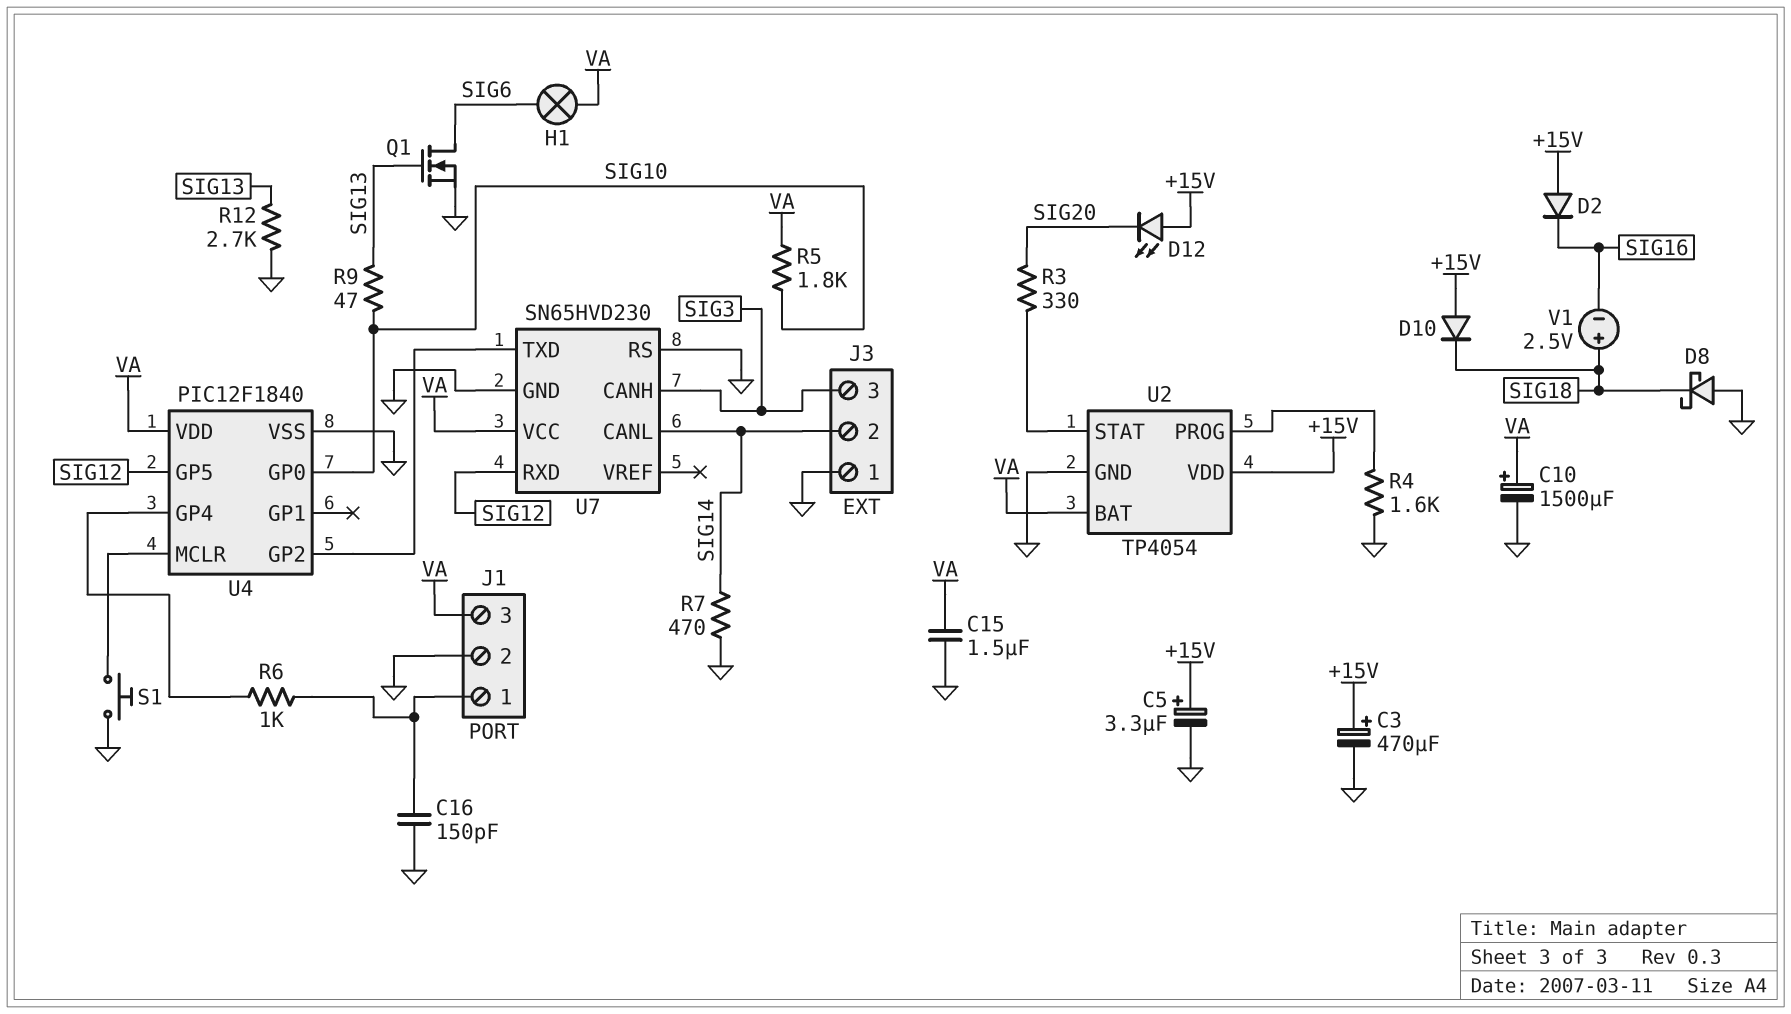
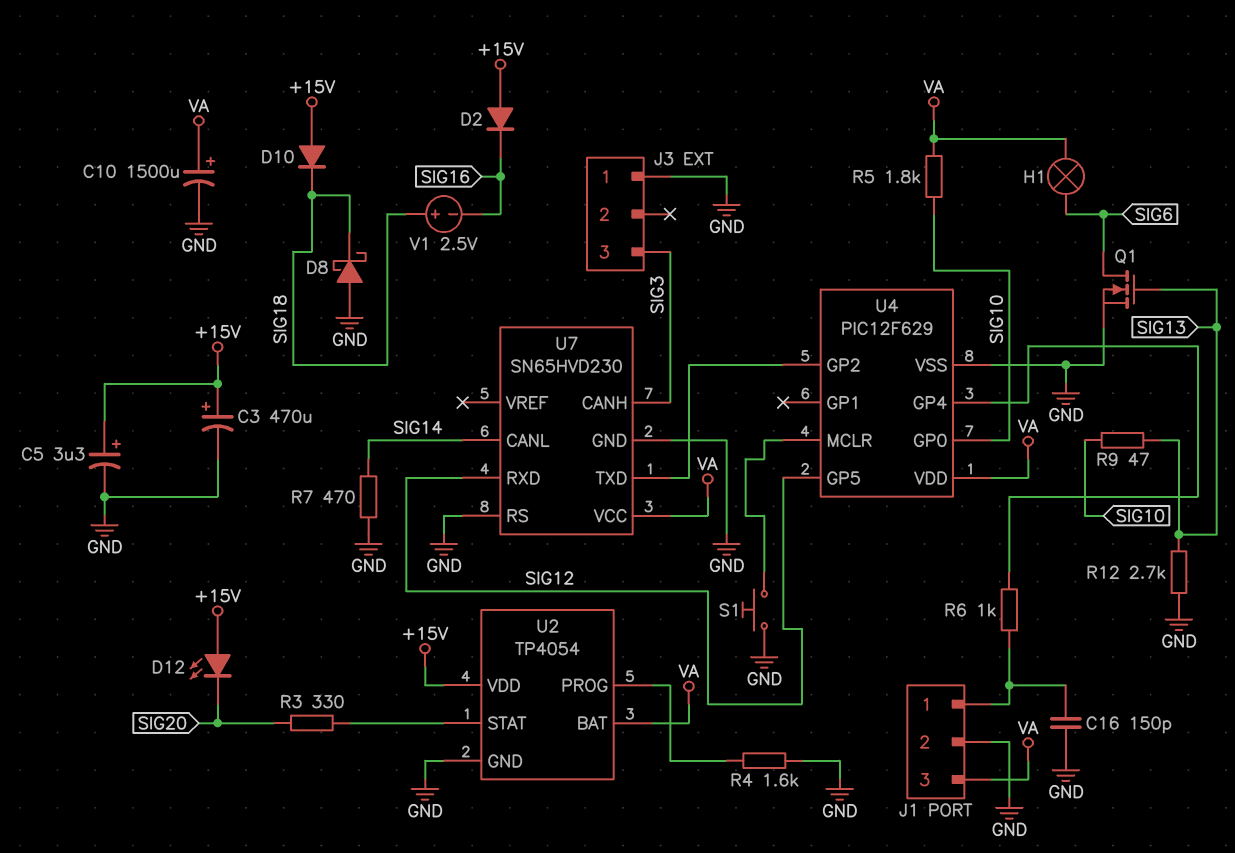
C15: 1.5uF (GND, VA) -> none
J3 pin 2: SIG14 -> none
U4: PIC12F1840 -> PIC12F629

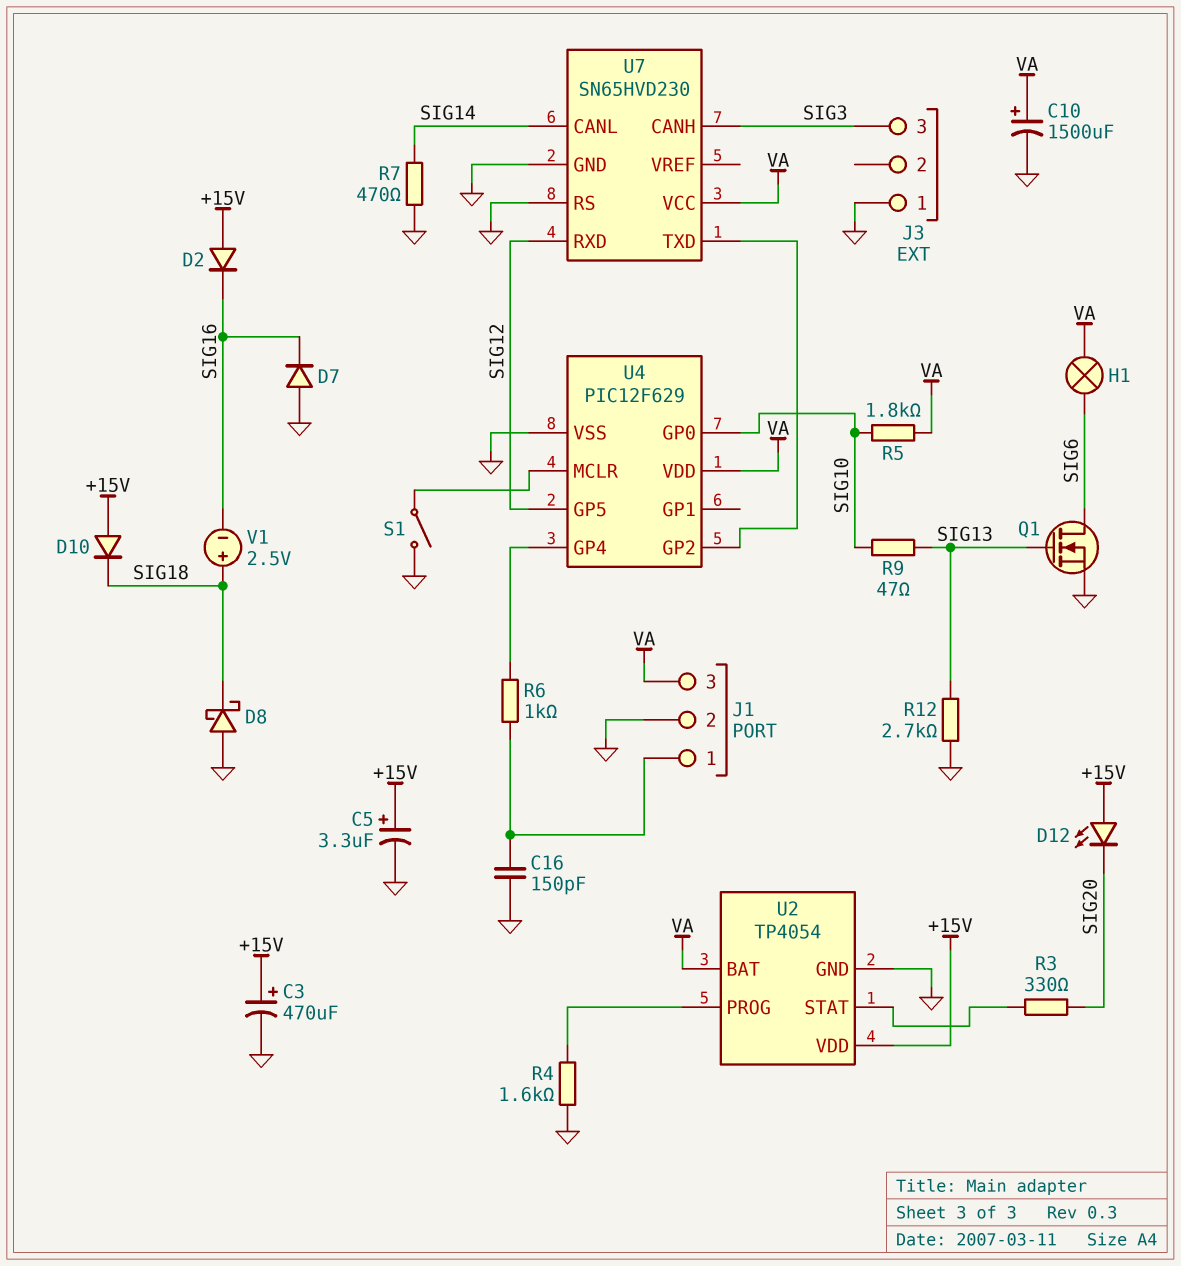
D7: none -> diode (A GND, K SIG16)
S1: button (GND, U4/MCLR) -> switch (GND, U4/MCLR)

